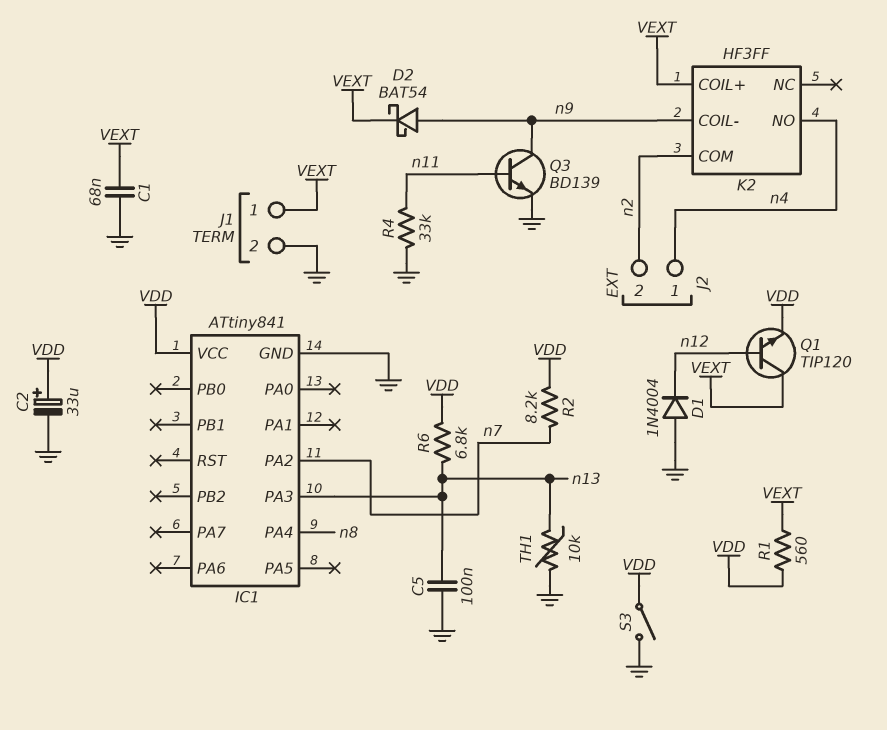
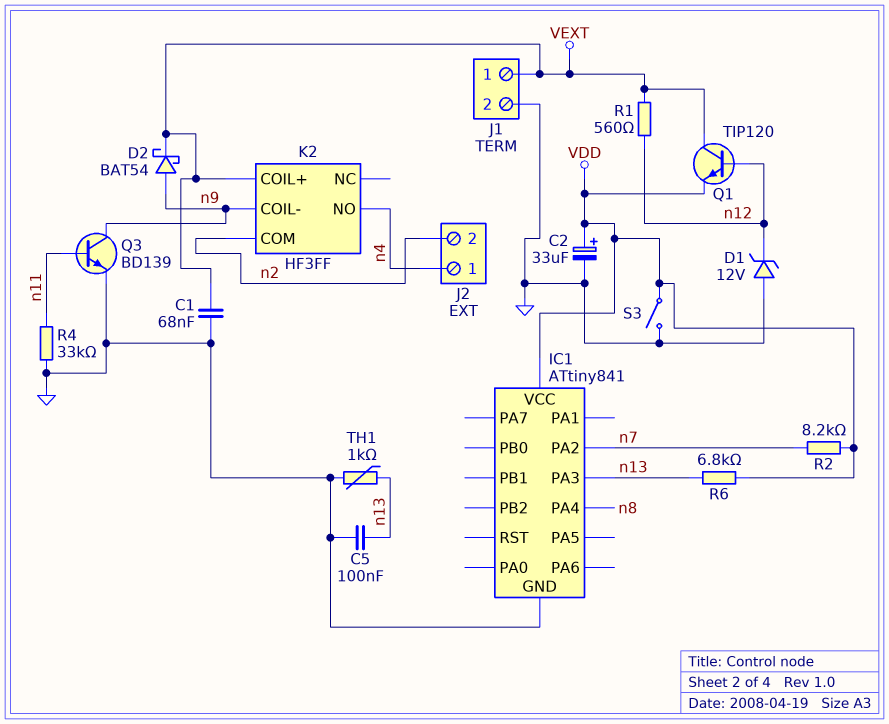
D1: diode 1N4004 (A GND, K n12) -> zener 12V (A GND, K n12)
R1: 560 (VDD, VEXT) -> 560 (VEXT, n12)
TH1: 10k (GND, n13) -> 1k (GND, n13)

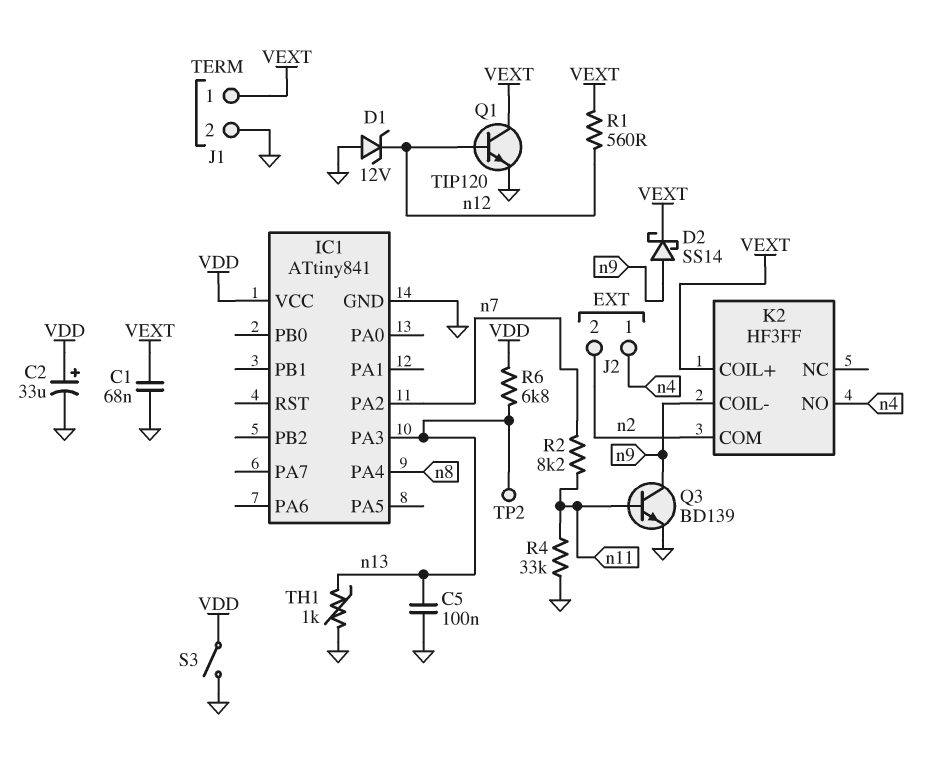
D2: schottky BAT54 (A n9, K VEXT) -> schottky SS14 (A n9, K VEXT)
Q1: NPN TIP120 (B n12, C VEXT, E VDD) -> NPN TIP120 (B n12, C VEXT, E GND)
R2: 8.2k (VDD, n7) -> 8.2k (n7, n11)
TP2: none -> test point (n13)

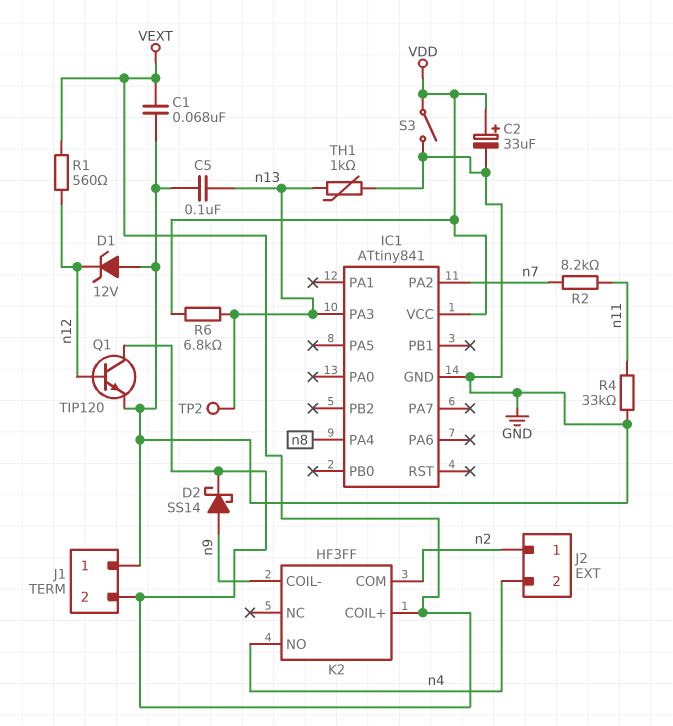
J1 pin 1: VEXT -> GND
J1 pin 2: GND -> VEXT
J2 pin 1: n4 -> n2
J2 pin 2: n2 -> n4
Q3: NPN BD139 (B n11, C n9, E GND) -> none

